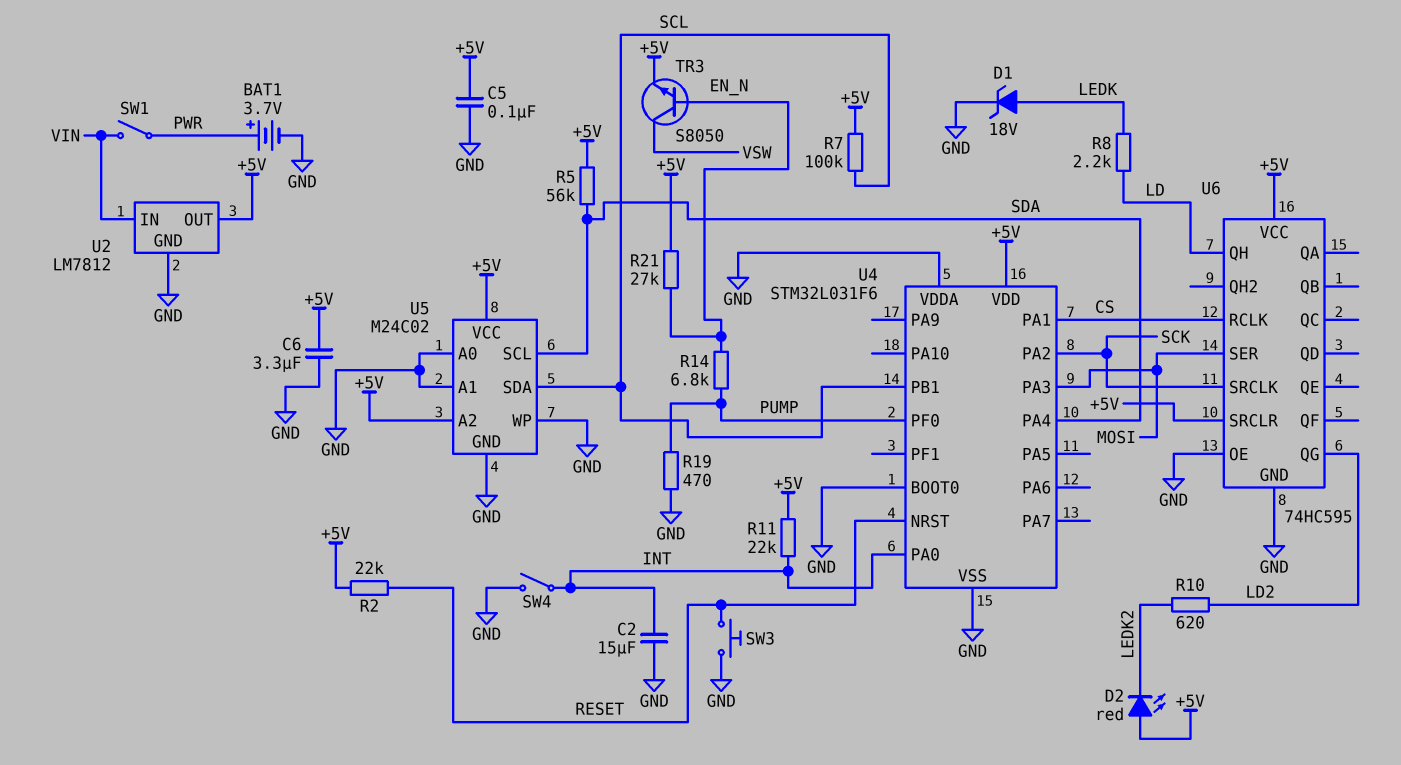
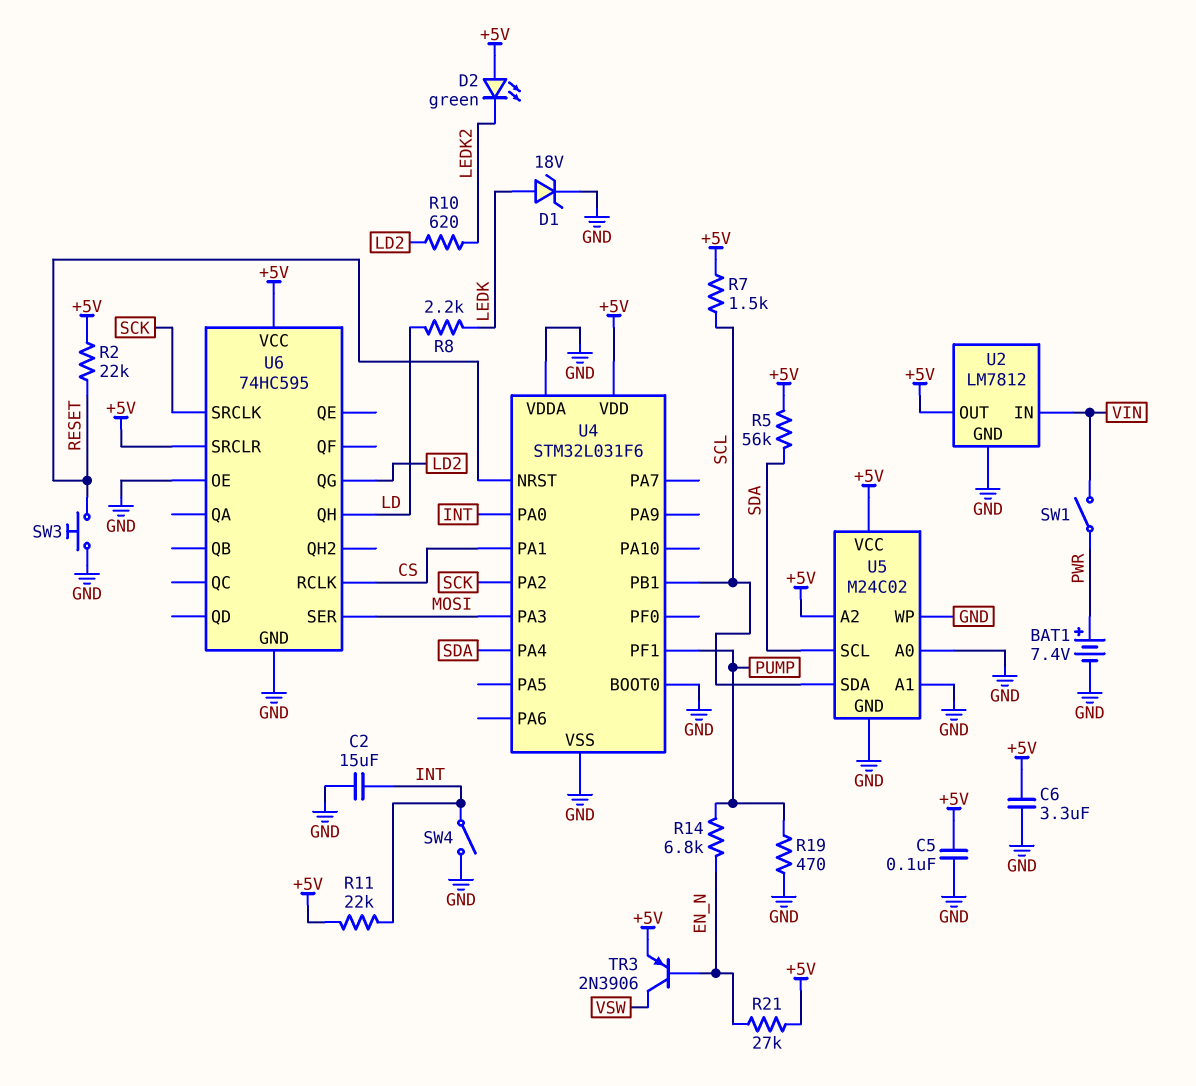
BAT1: 3.7V (plus PWR, minus GND) -> 7.4V (plus PWR, minus GND)
D2: LED red (A +5V, K LEDK2) -> LED green (A +5V, K LEDK2)
R7: 100k (+5V, SCL) -> 1.5k (+5V, SCL)
TR3: NPN S8050 (B EN_N, C VSW, E +5V) -> PNP 2N3906 (B EN_N, C VSW, E +5V)
U4 pin PF0: PUMP -> none
U4 pin PF1: none -> PUMP

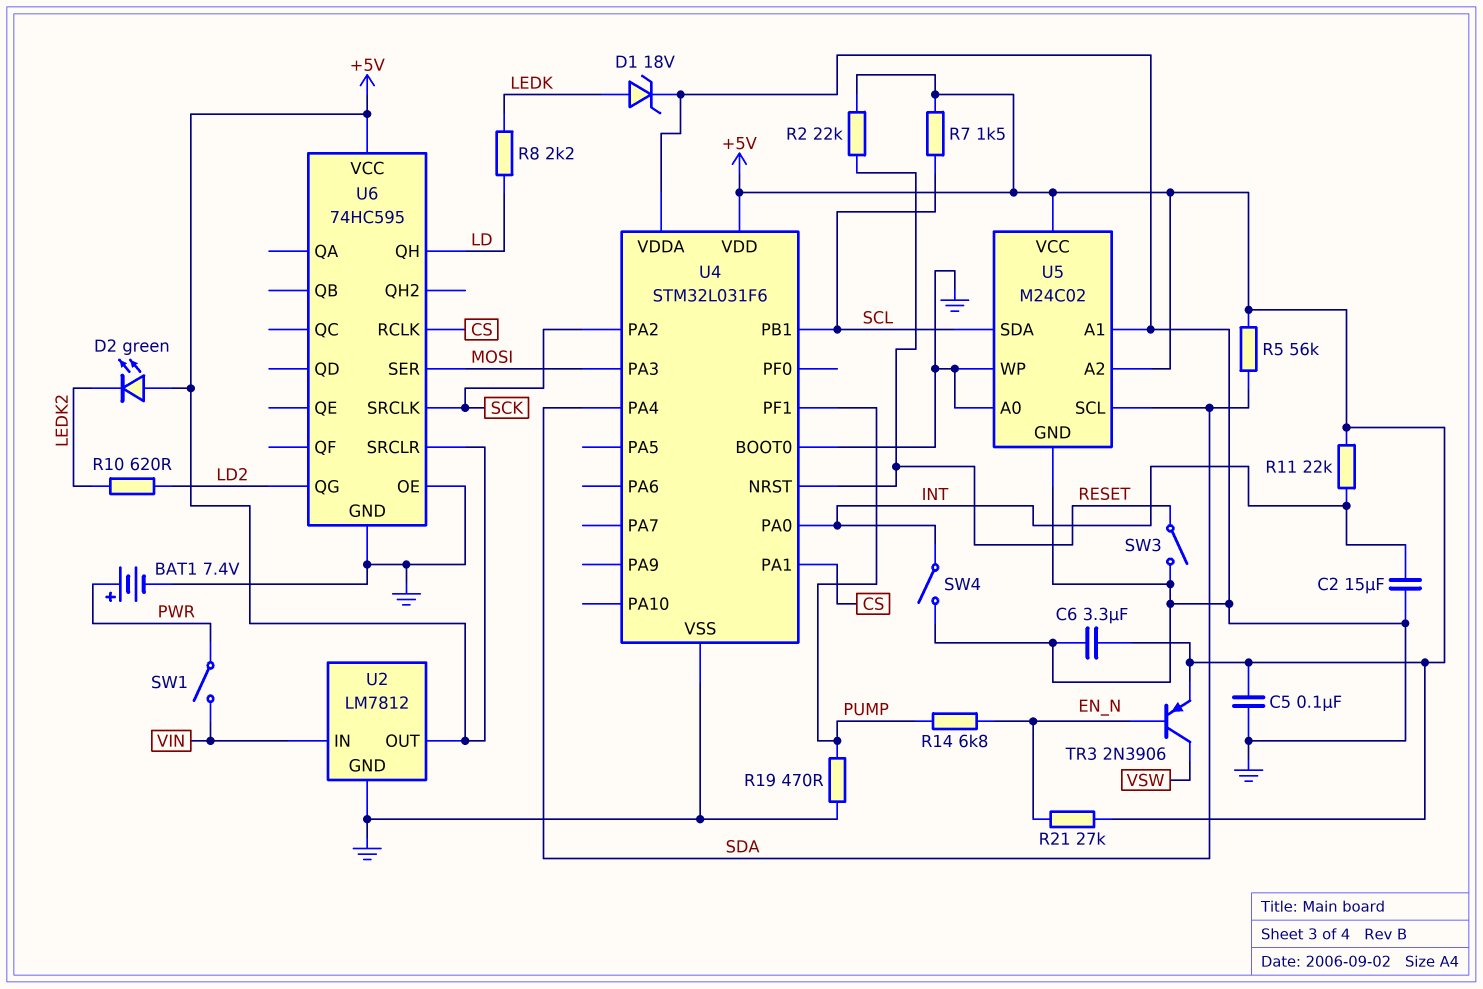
SW3: button (GND, RESET) -> switch (GND, RESET)

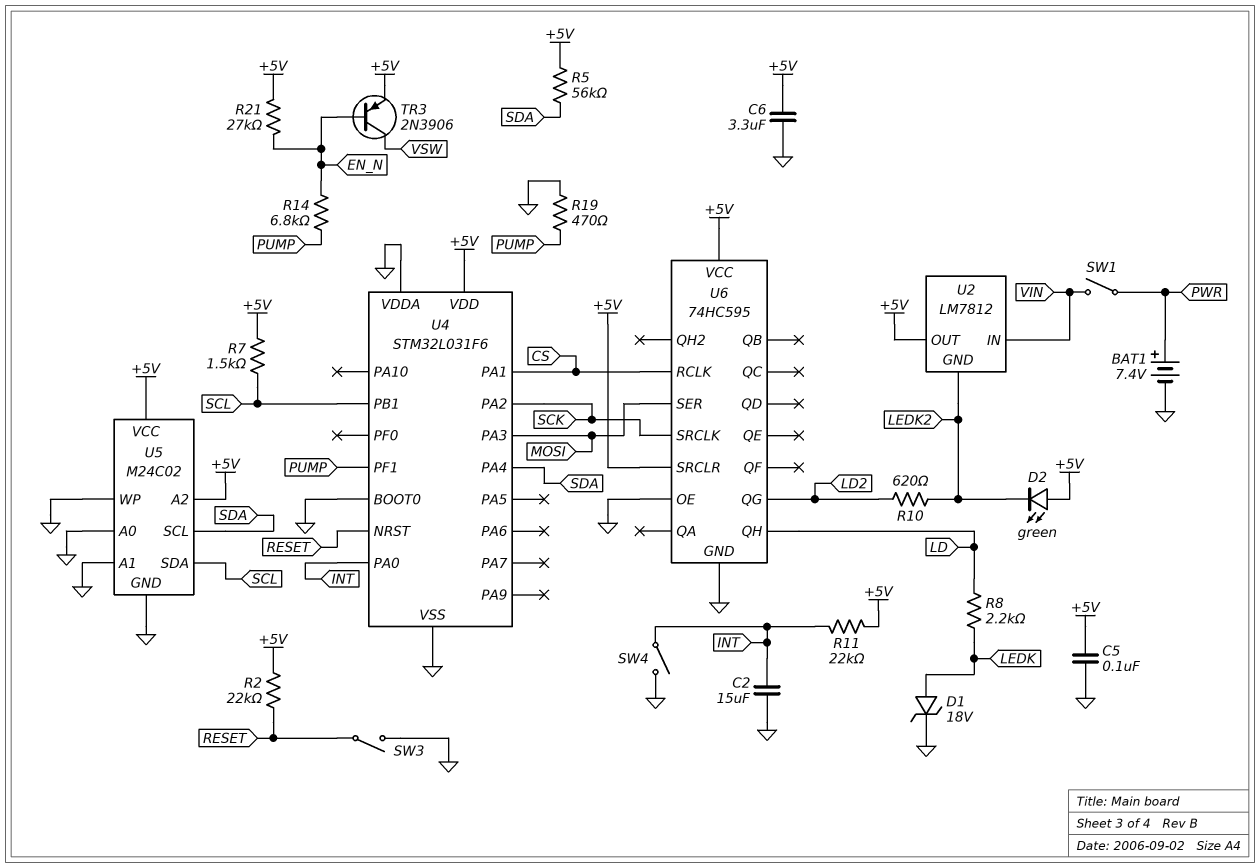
U2 pin GND: GND -> LEDK2

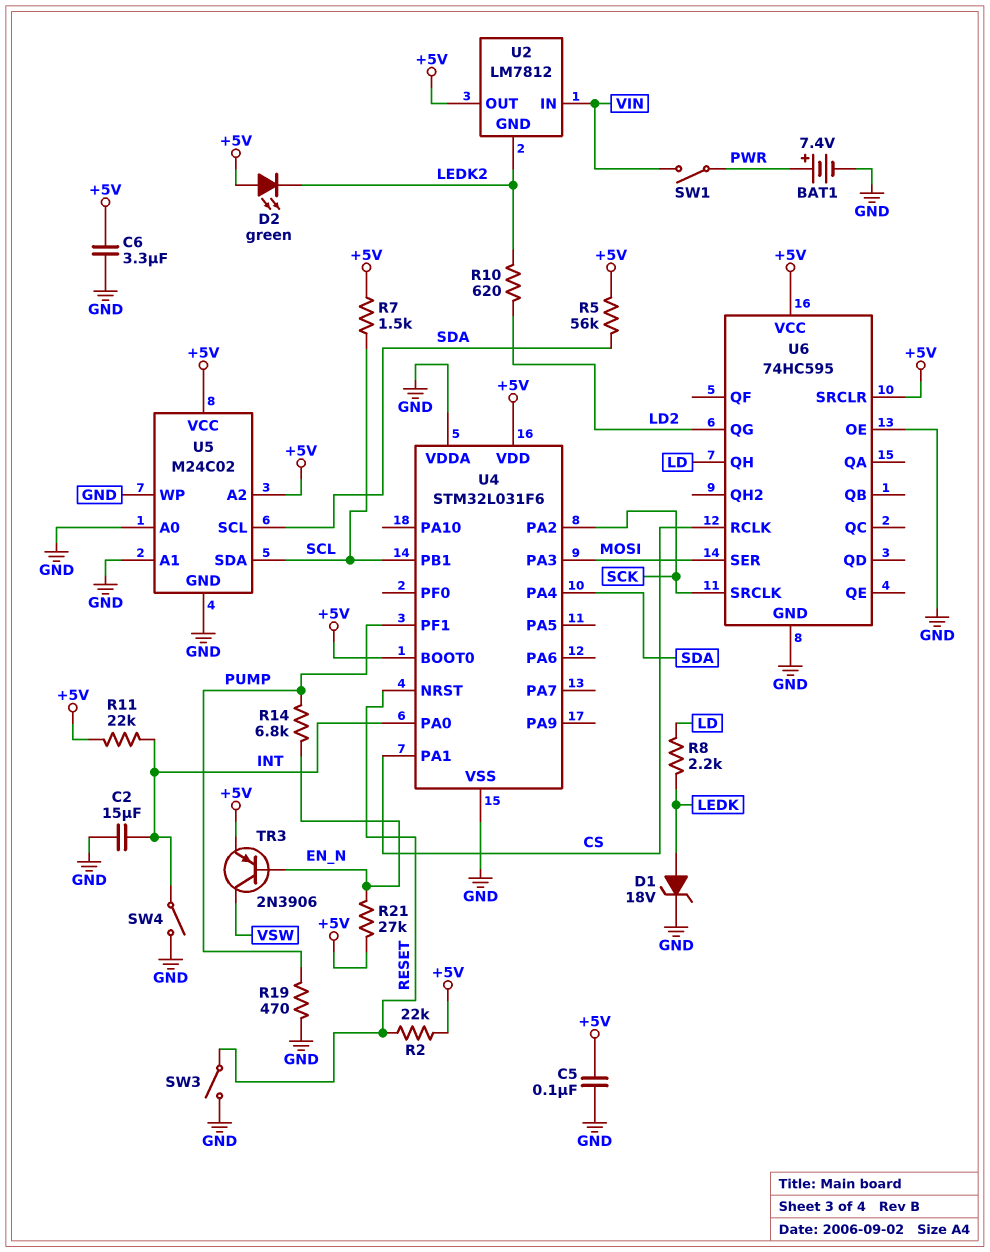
U4 pin BOOT0: GND -> +5V

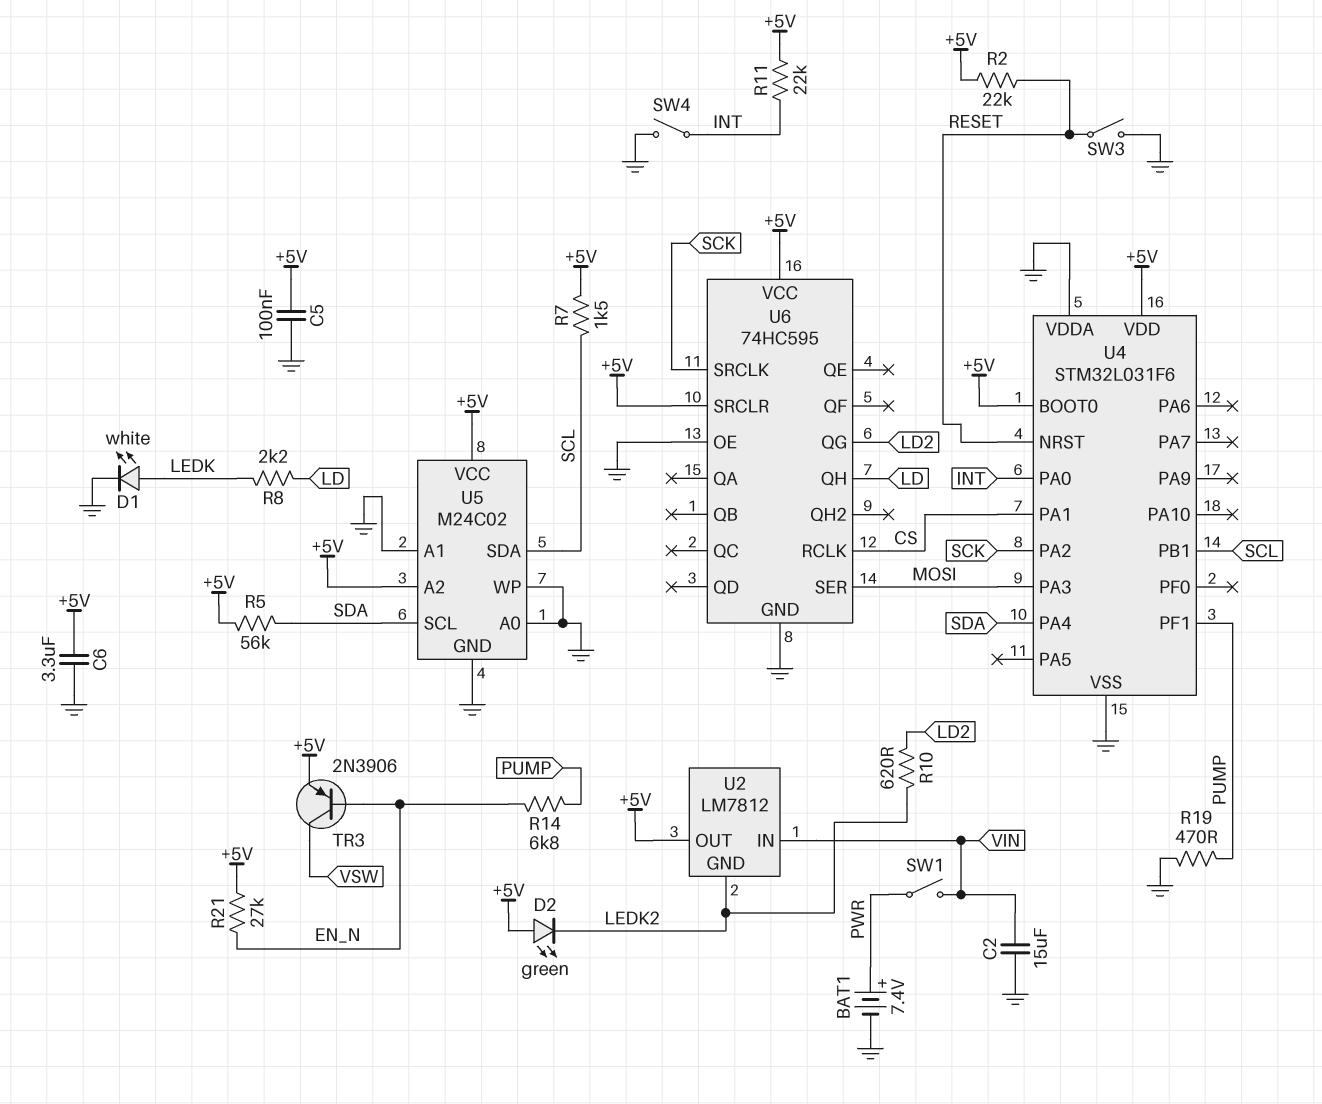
C2: 15uF (GND, INT) -> 15uF (GND, VIN)
D1: zener 18V (A LEDK, K GND) -> LED white (A LEDK, K GND)

